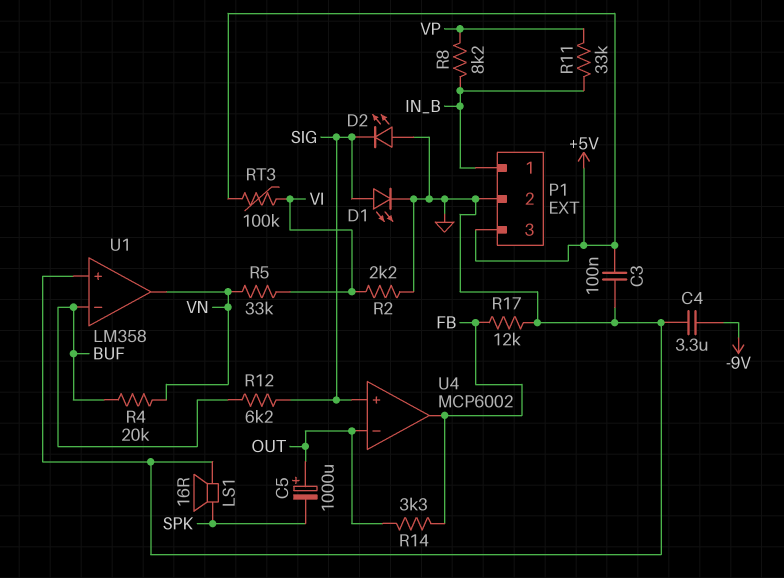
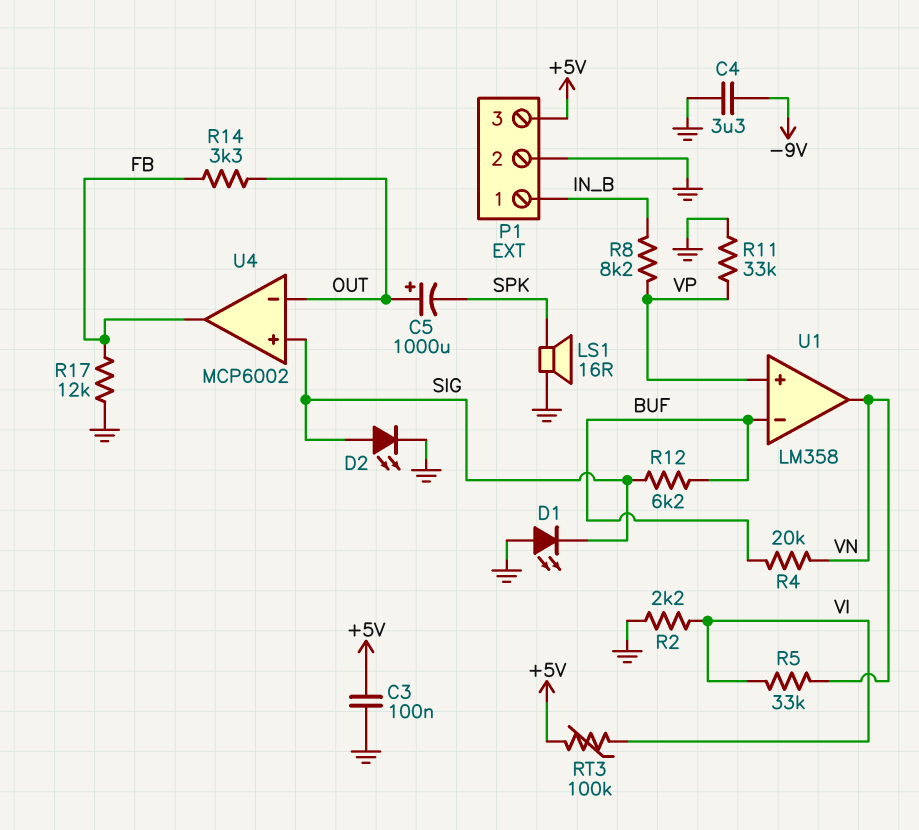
D1: LED (A SIG, K GND) -> LED (A GND, K SIG)
D2: LED (A GND, K SIG) -> LED (A SIG, K GND)
R11: 33k (IN_B, VP) -> 33k (GND, VP)
U1 pin in+: GND -> VP

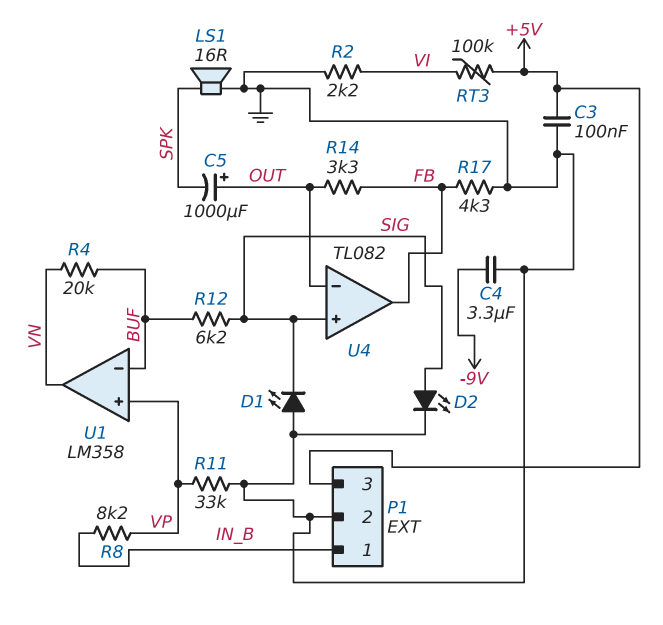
R5: 33k (VI, VN) -> none
R17: 12k (FB, GND) -> 4.3k (FB, GND)
U4: MCP6002 -> TL082

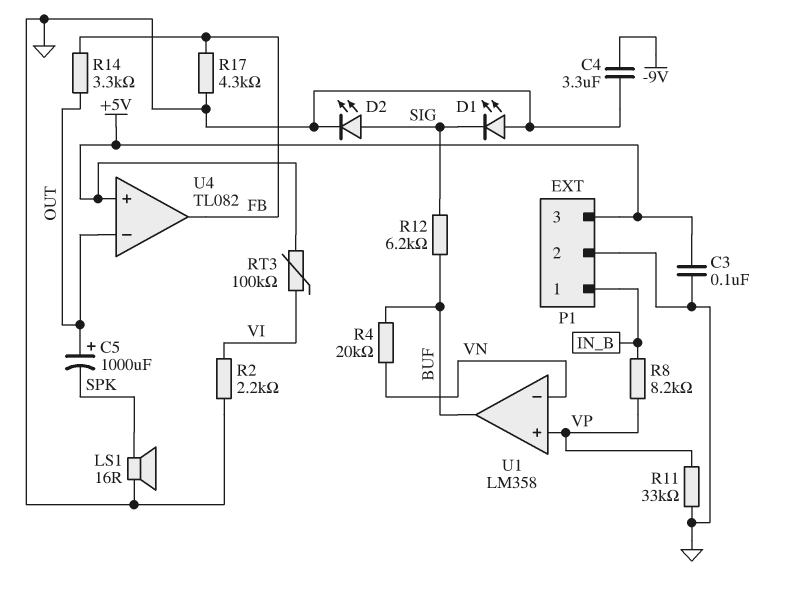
U1 pin in-: BUF -> VN
U1 pin out: VN -> BUF
U4 pin in+: SIG -> +5V

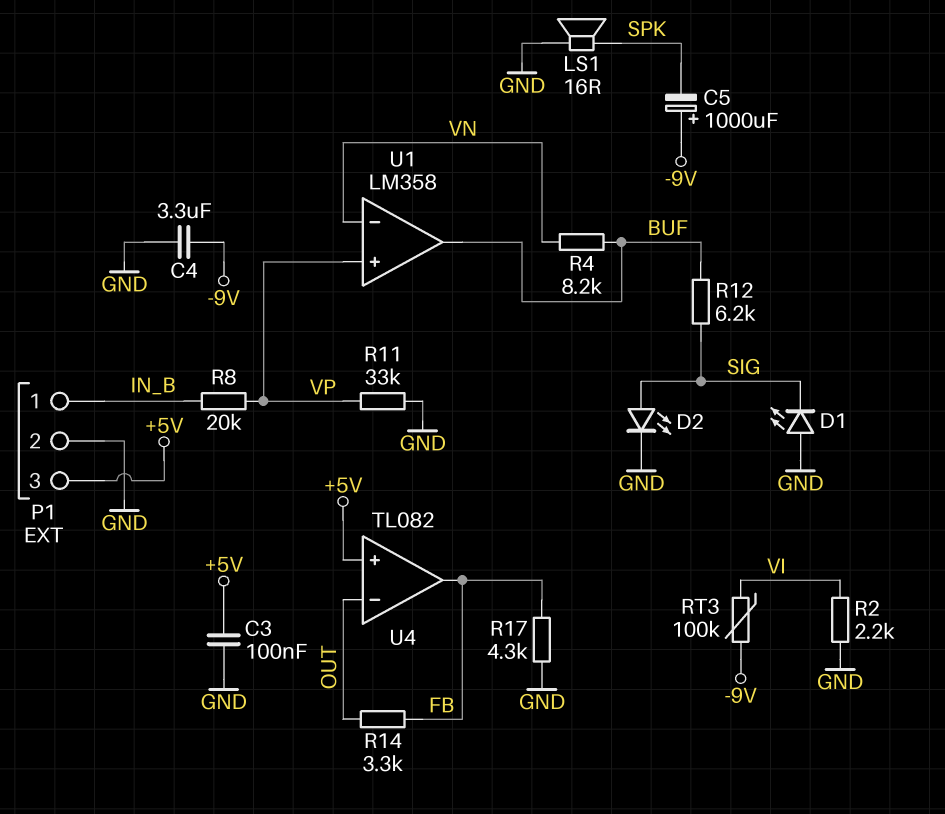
C5: 1000uF (plus OUT, minus SPK) -> 1000uF (plus -9V, minus SPK)
R4: 20k (BUF, VN) -> 8.2k (BUF, VN)
R8: 8.2k (IN_B, VP) -> 20k (IN_B, VP)
RT3: 100k (+5V, VI) -> 100k (-9V, VI)

